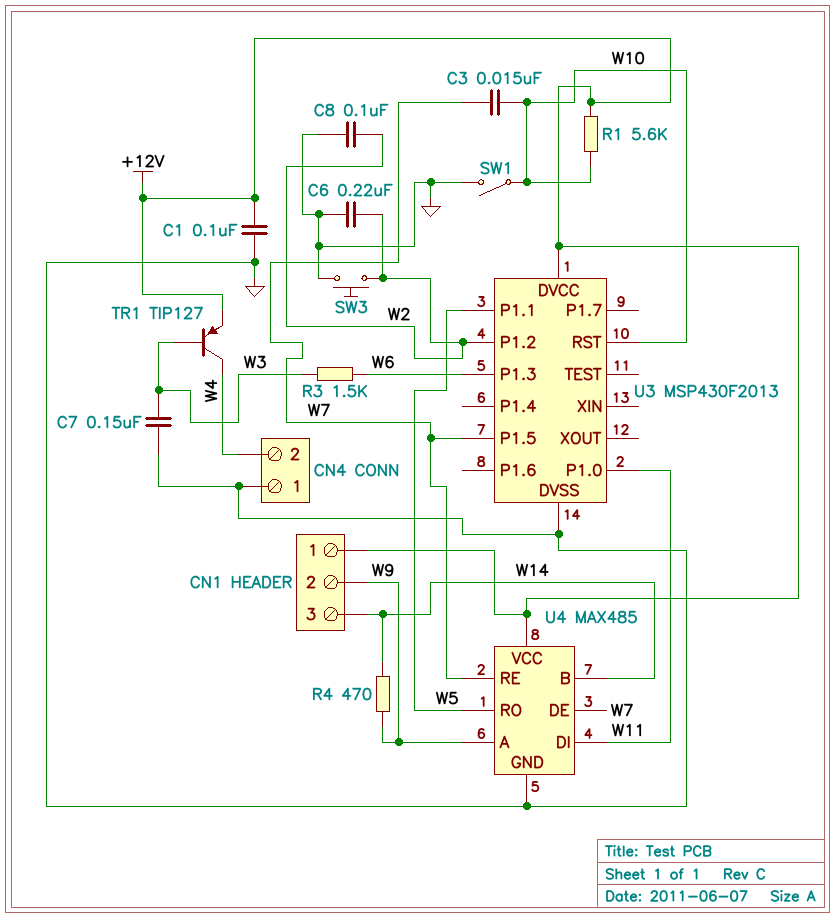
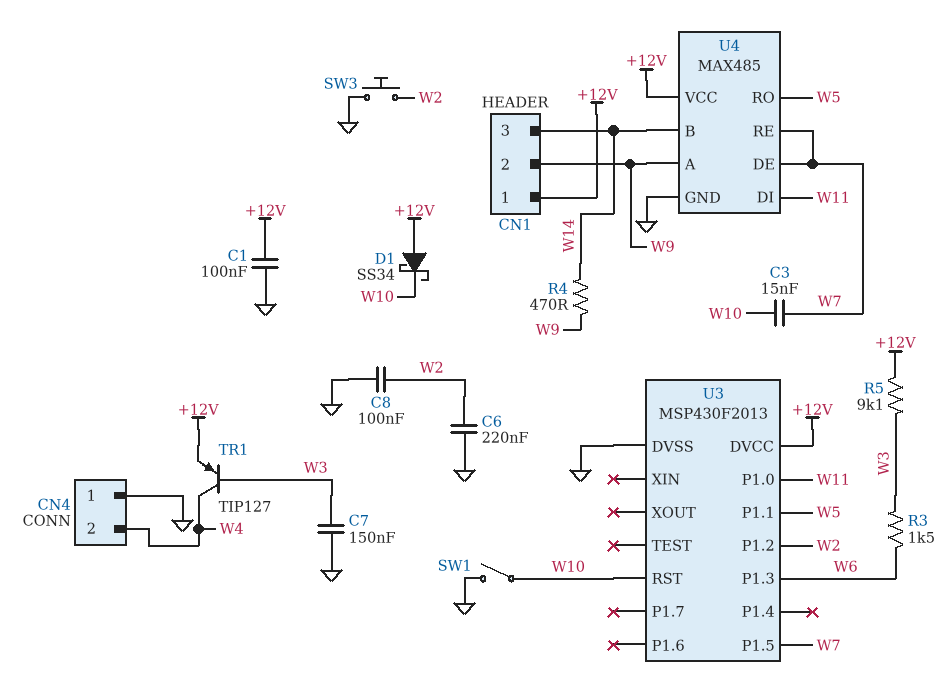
D1: none -> schottky SS34 (A +12V, K W10)
R1: 5.6k (+12V, W10) -> none
R5: none -> 9.1k (+12V, W3)

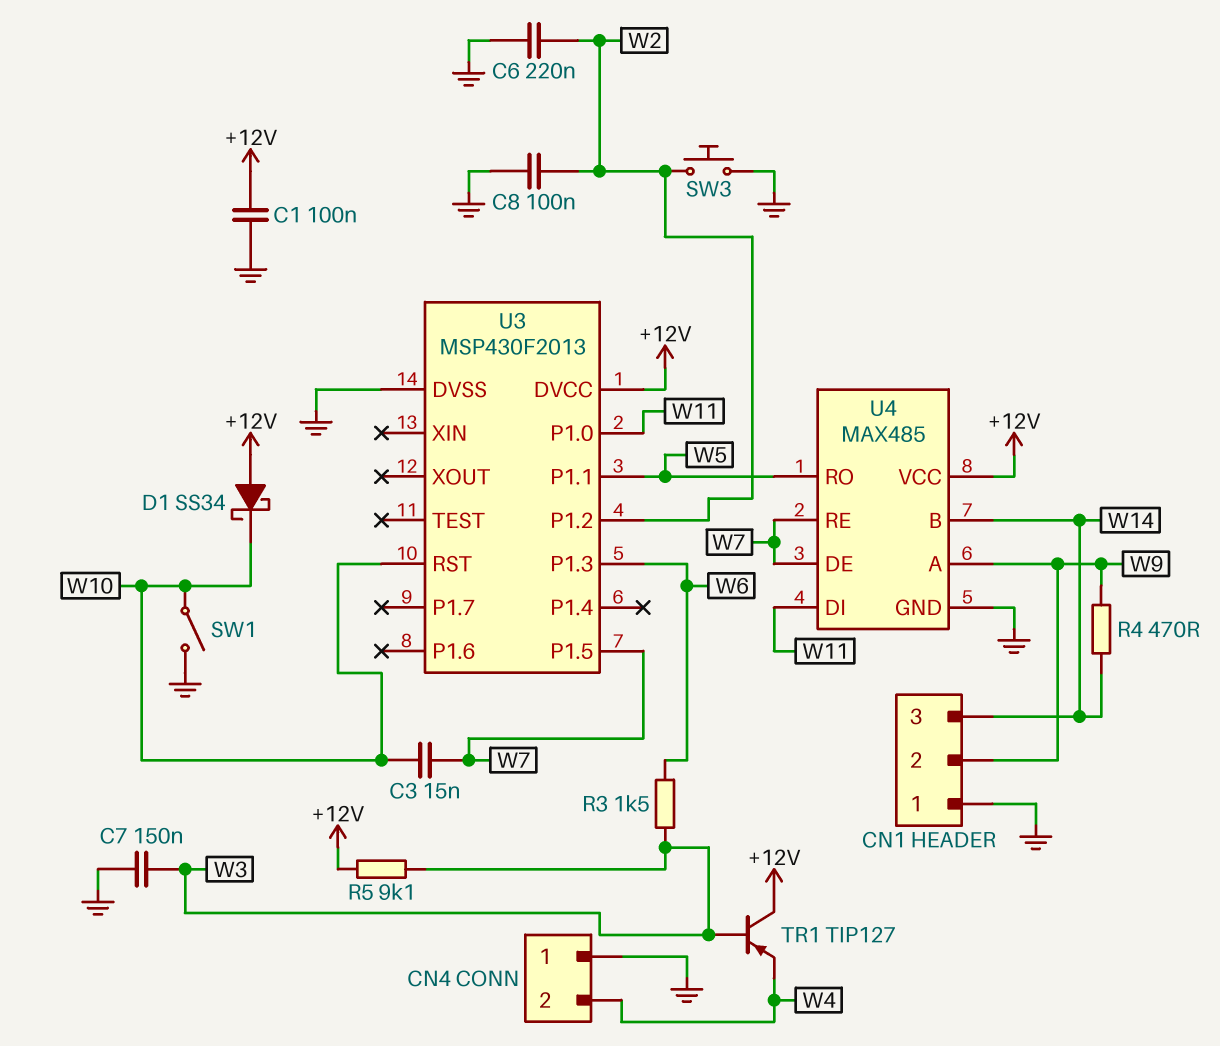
CN1 pin 1: +12V -> GND
TR1: PNP TIP127 (B W3, C W4, E +12V) -> PNP TIP127 (B W3, C +12V, E W4)

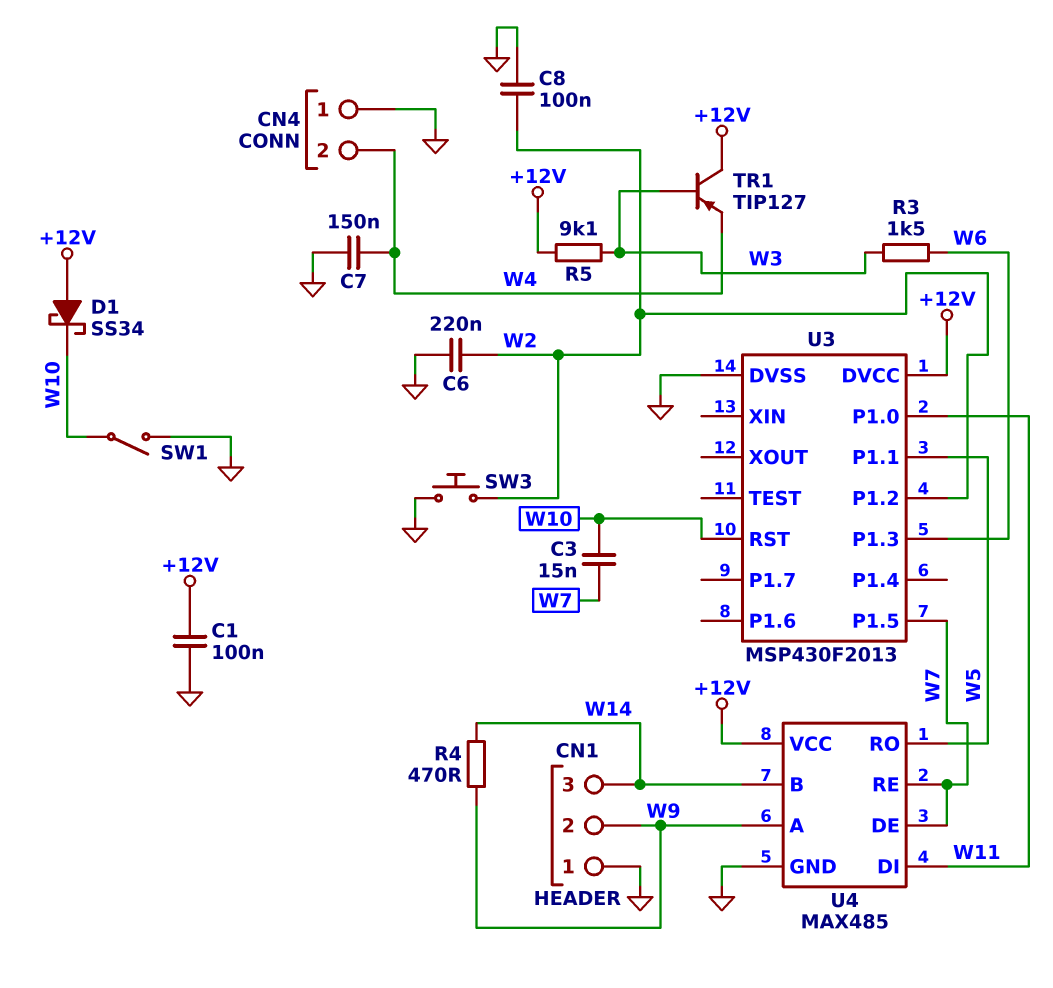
C7: 150nF (GND, W3) -> 150nF (GND, W4)

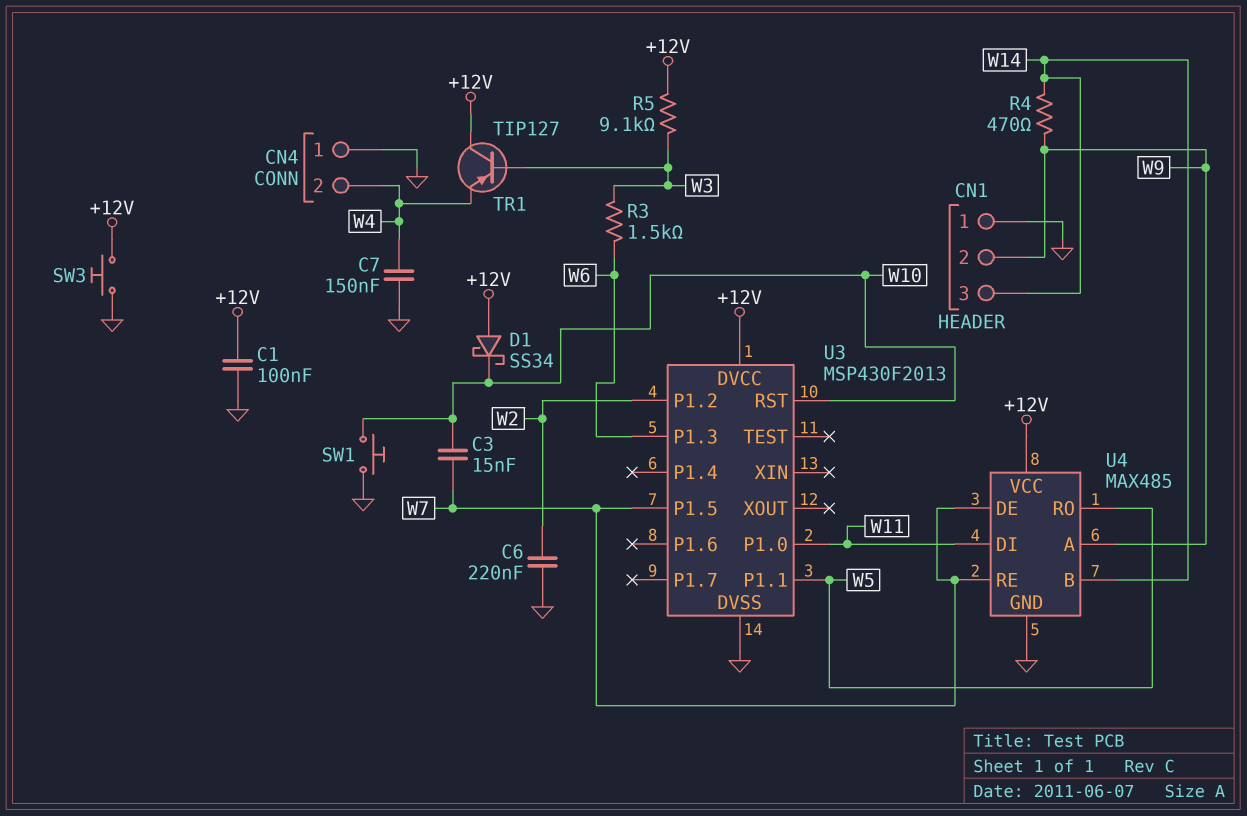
C8: 100nF (GND, W2) -> none
SW1: switch (GND, W10) -> button (GND, W10)
SW3: button (GND, W2) -> button (+12V, GND)

